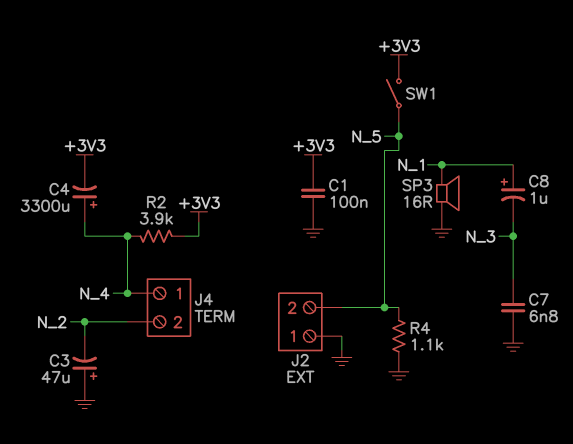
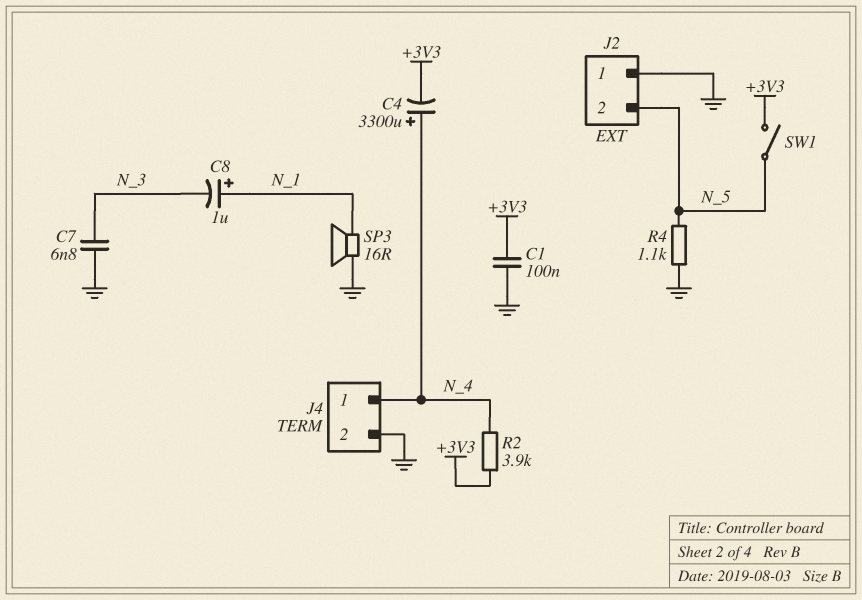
C3: 47uF (plus GND, minus N_2) -> none
J4 pin 2: N_2 -> GND

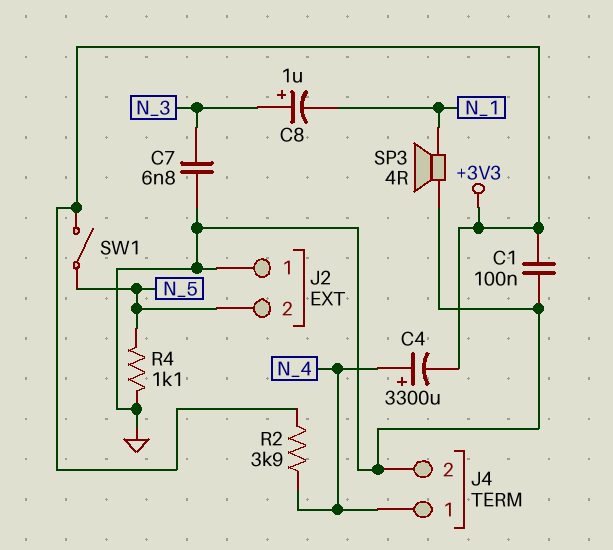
C8: 1uF (plus N_1, minus N_3) -> 1uF (plus N_3, minus N_1)
SP3: speaker 16R (GND, N_1) -> speaker 4R (GND, N_1)

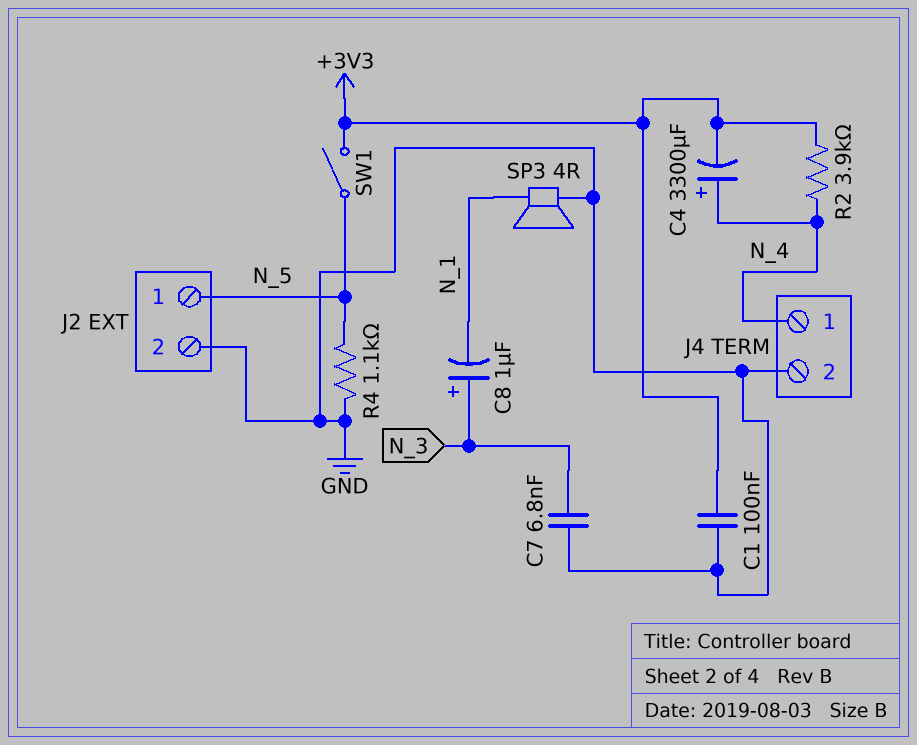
J2 pin 1: GND -> N_5
J2 pin 2: N_5 -> GND

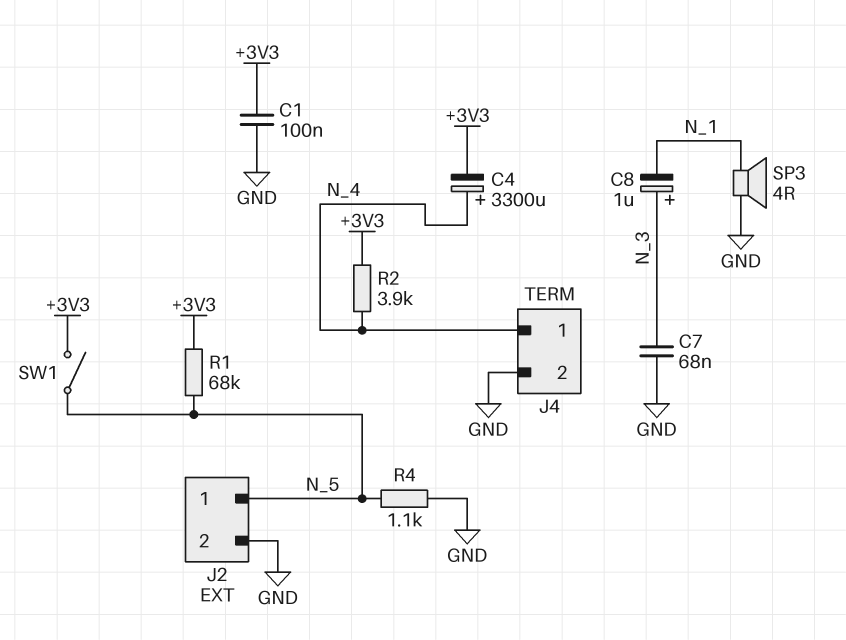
C7: 6.8nF (GND, N_3) -> 68nF (GND, N_3)
R1: none -> 68k (+3V3, N_5)

